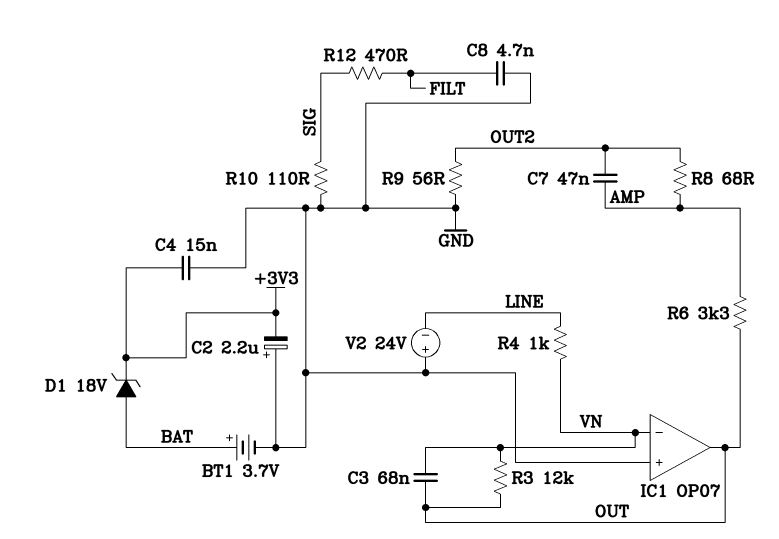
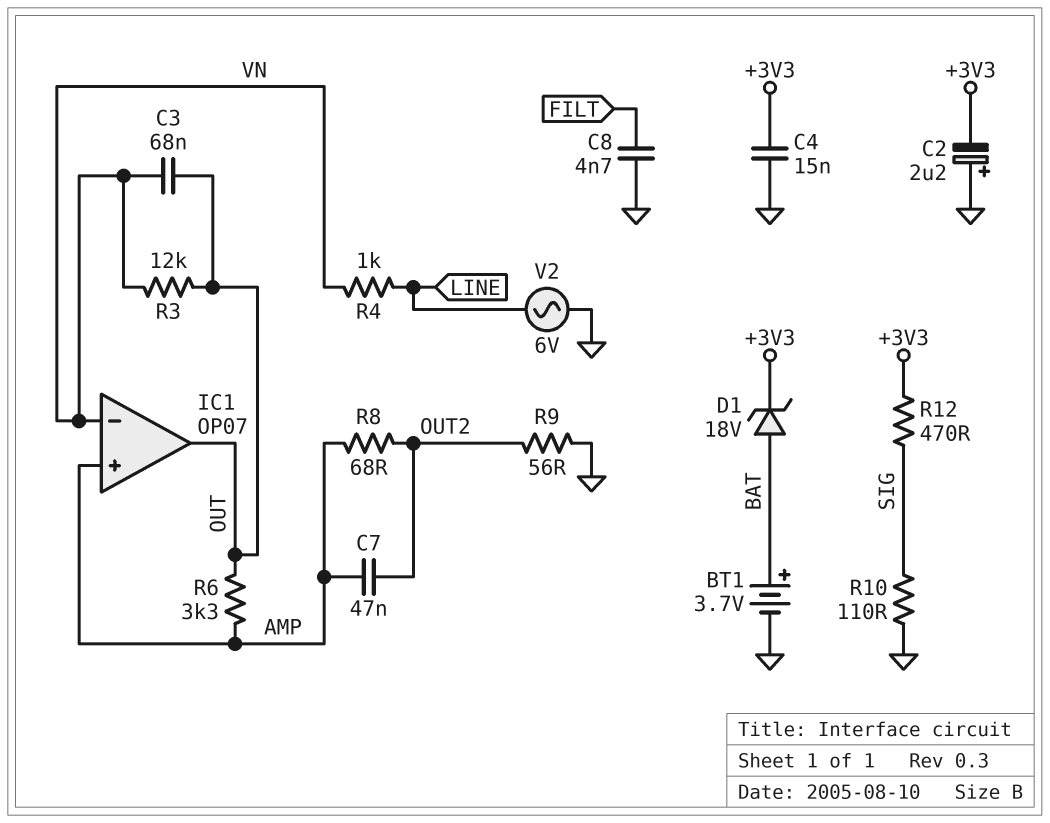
IC1 pin in+: GND -> AMP
R12: 470 (FILT, SIG) -> 470 (+3V3, SIG)
V2: 24V (plus GND, minus LINE) -> AC 6V (GND, LINE)

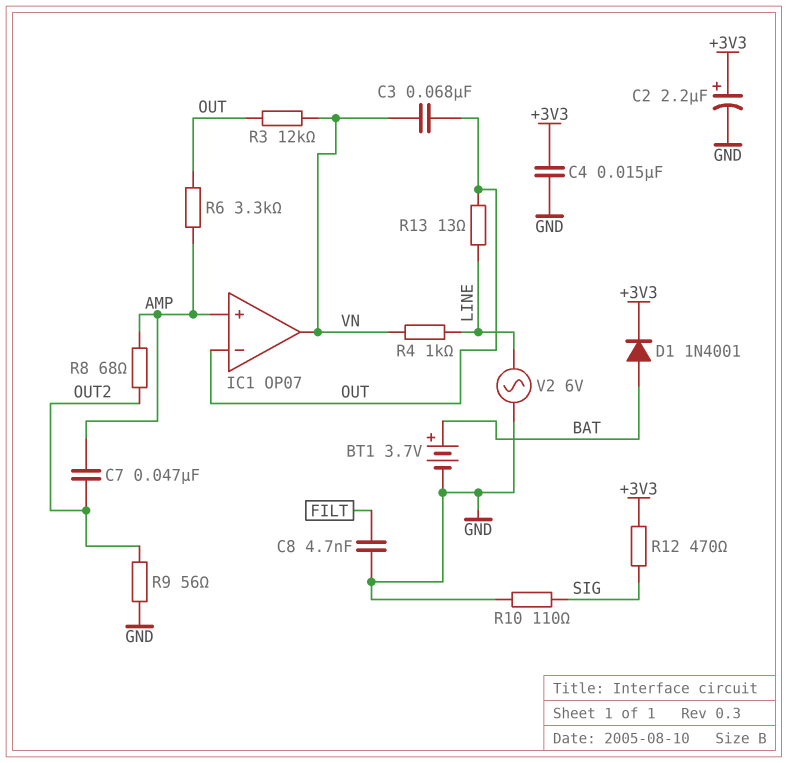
C2: 2.2uF (plus GND, minus +3V3) -> 2.2uF (plus +3V3, minus GND)
D1: zener 18V (A BAT, K +3V3) -> diode 1N4001 (A BAT, K +3V3)
IC1 pin in-: VN -> OUT
IC1 pin out: OUT -> VN
R13: none -> 13 (LINE, OUT)

